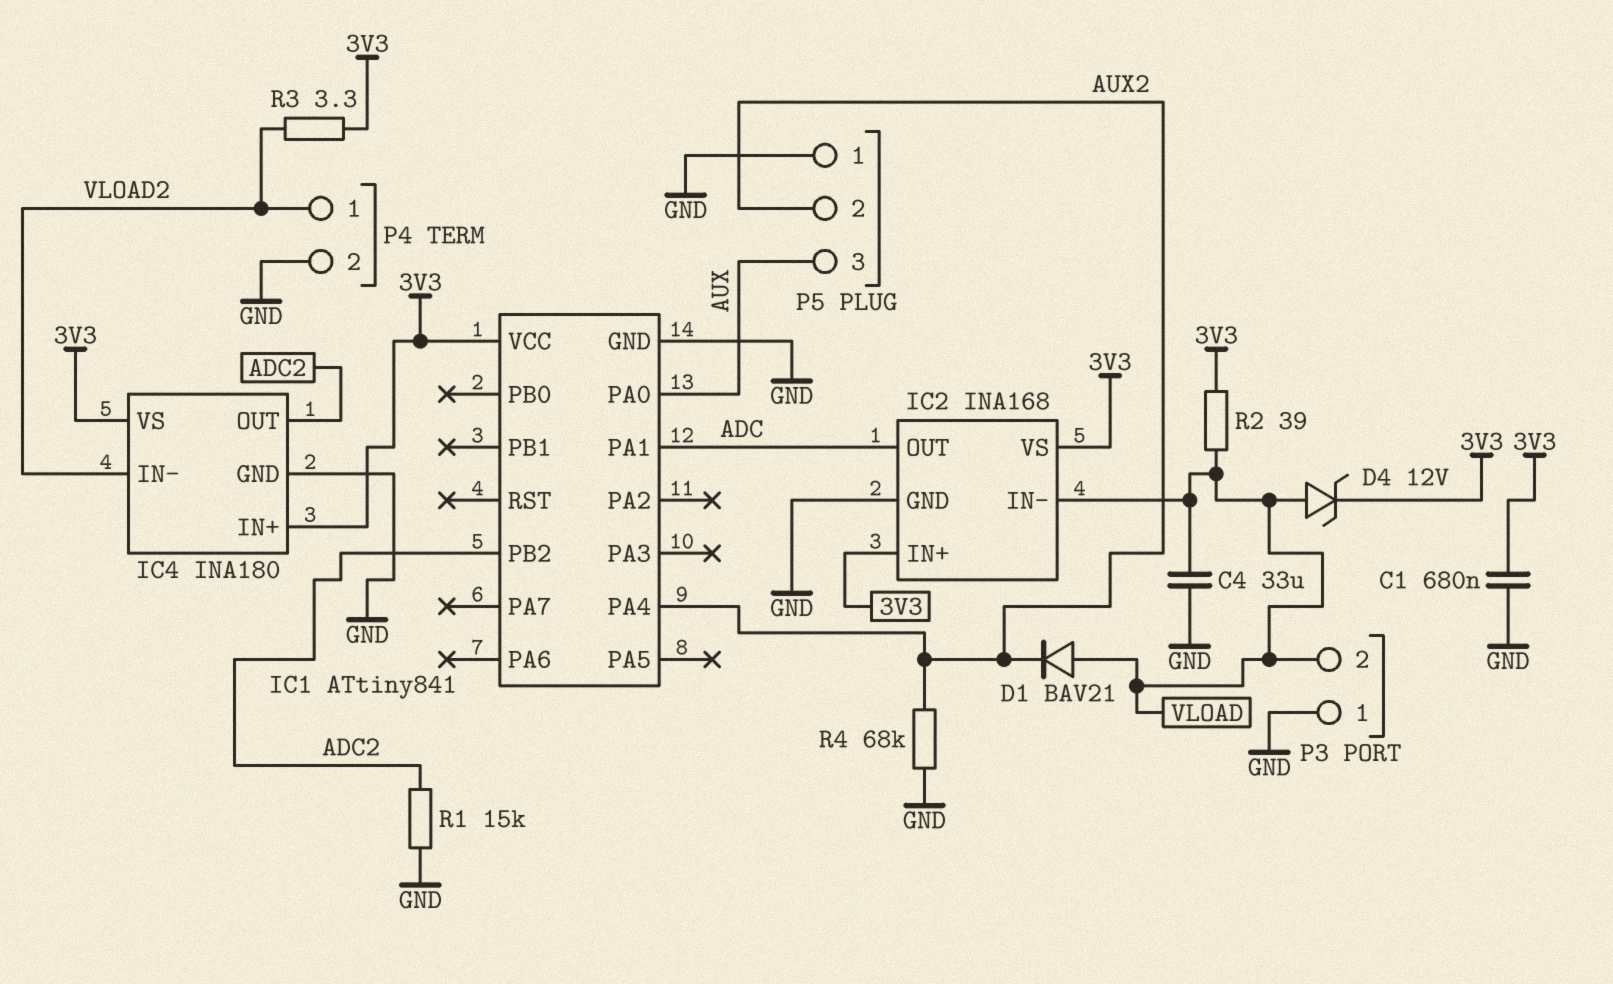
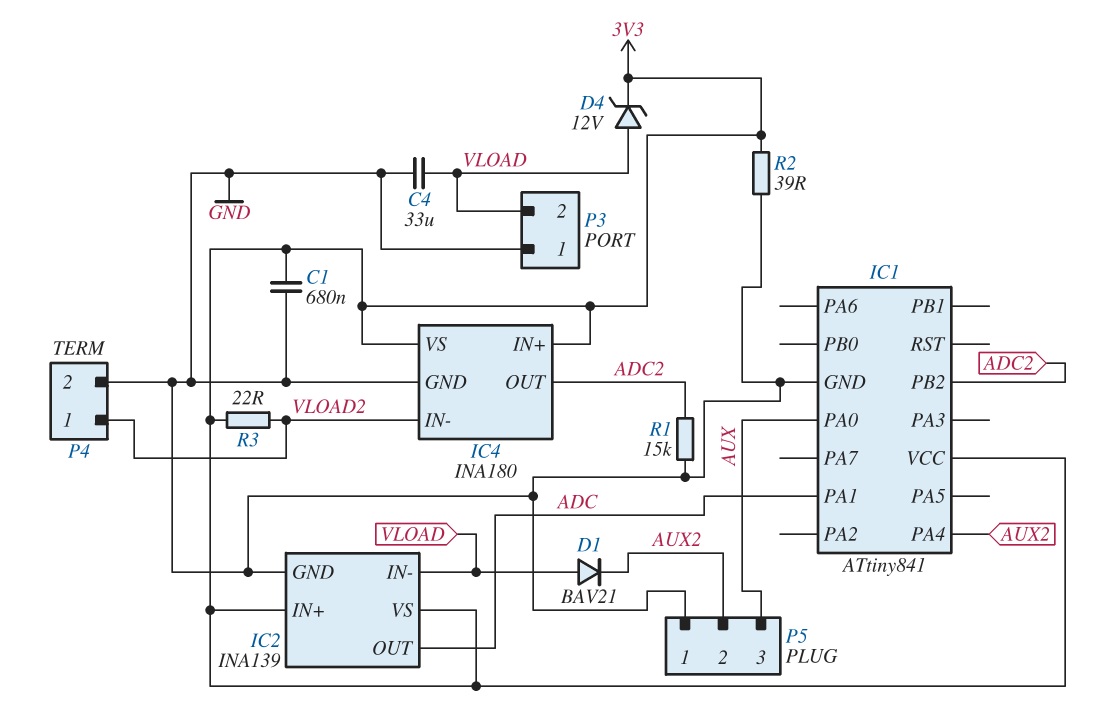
IC2: INA168 -> INA139
R2: 39 (3V3, VLOAD) -> 39 (3V3, GND)
R3: 3.3 (3V3, VLOAD2) -> 22 (3V3, VLOAD2)
R4: 68k (AUX2, GND) -> none

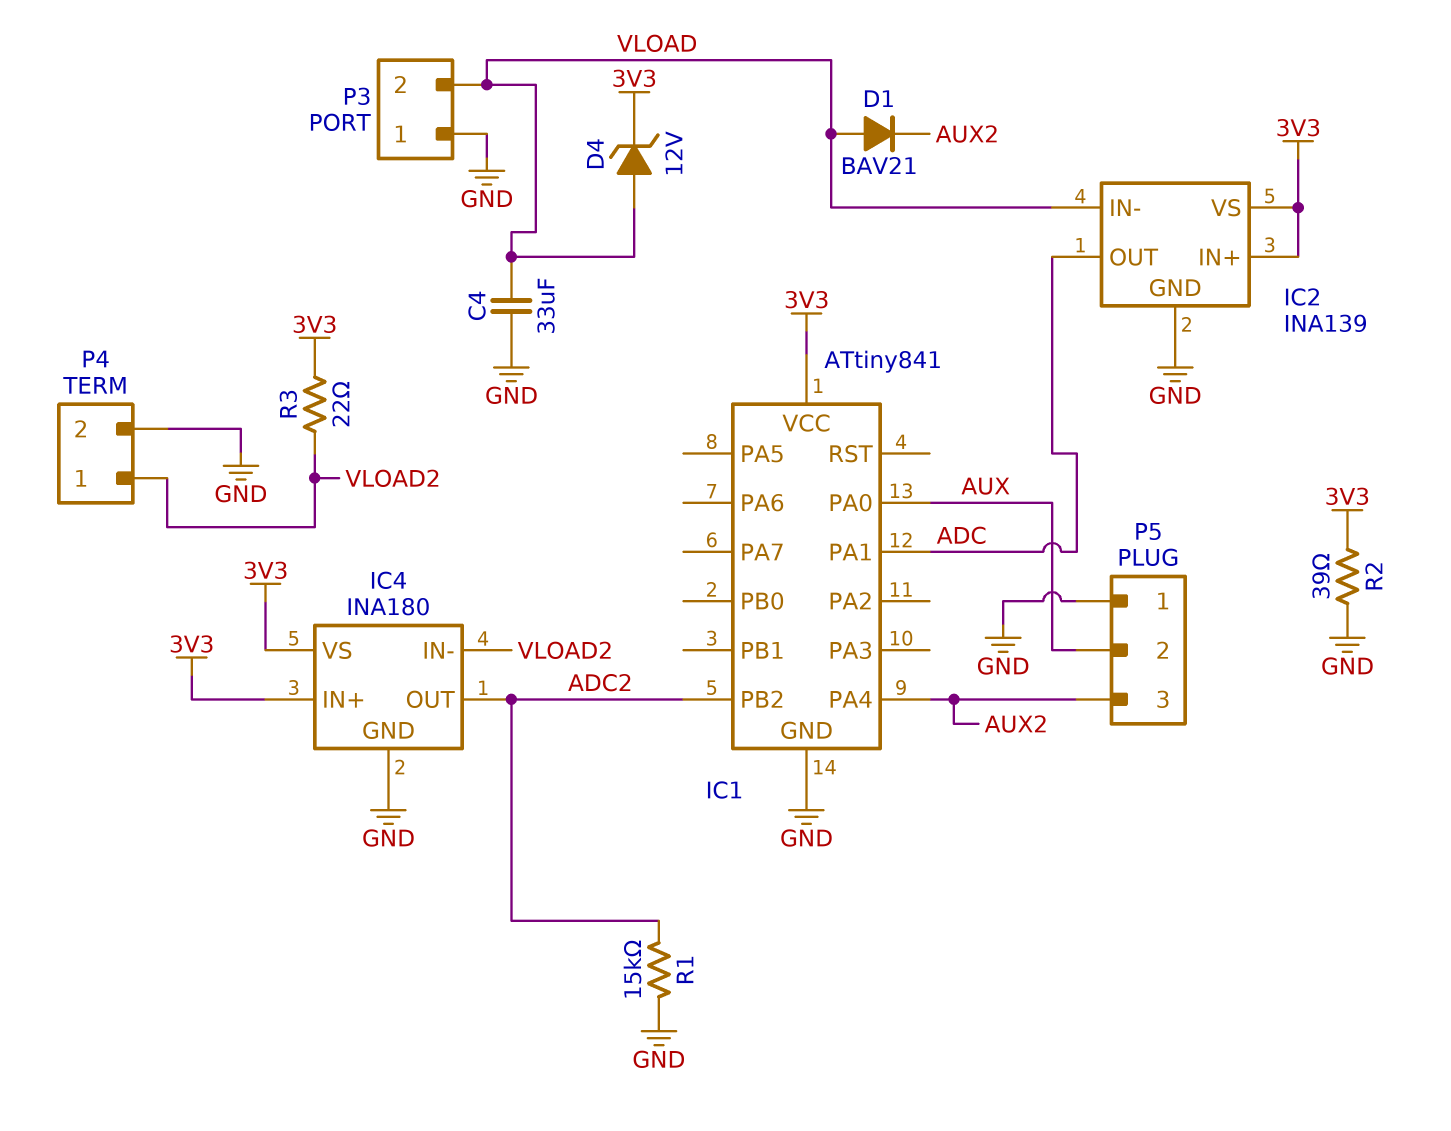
C1: 680nF (3V3, GND) -> none
P5 pin 2: AUX2 -> AUX
P5 pin 3: AUX -> AUX2

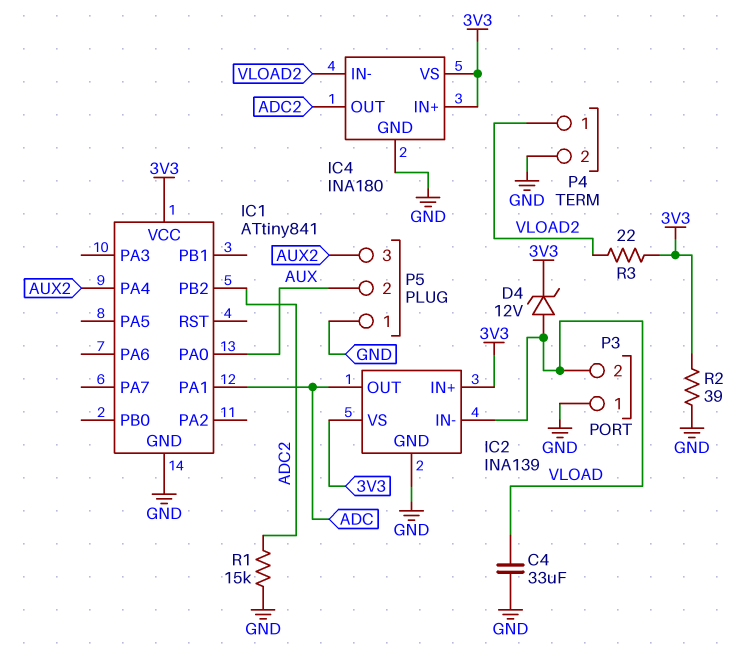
D1: diode BAV21 (A VLOAD, K AUX2) -> none

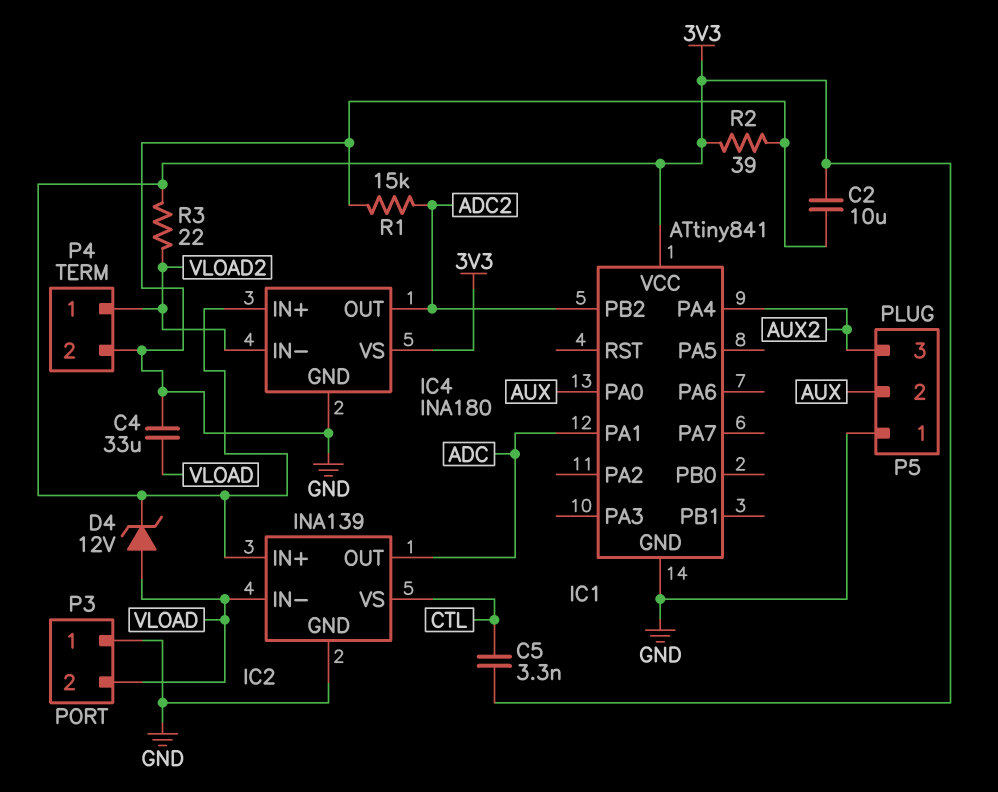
C2: none -> 10uF (3V3, GND)
C5: none -> 3.3nF (3V3, CTL)
IC2 pin VS: 3V3 -> CTL

